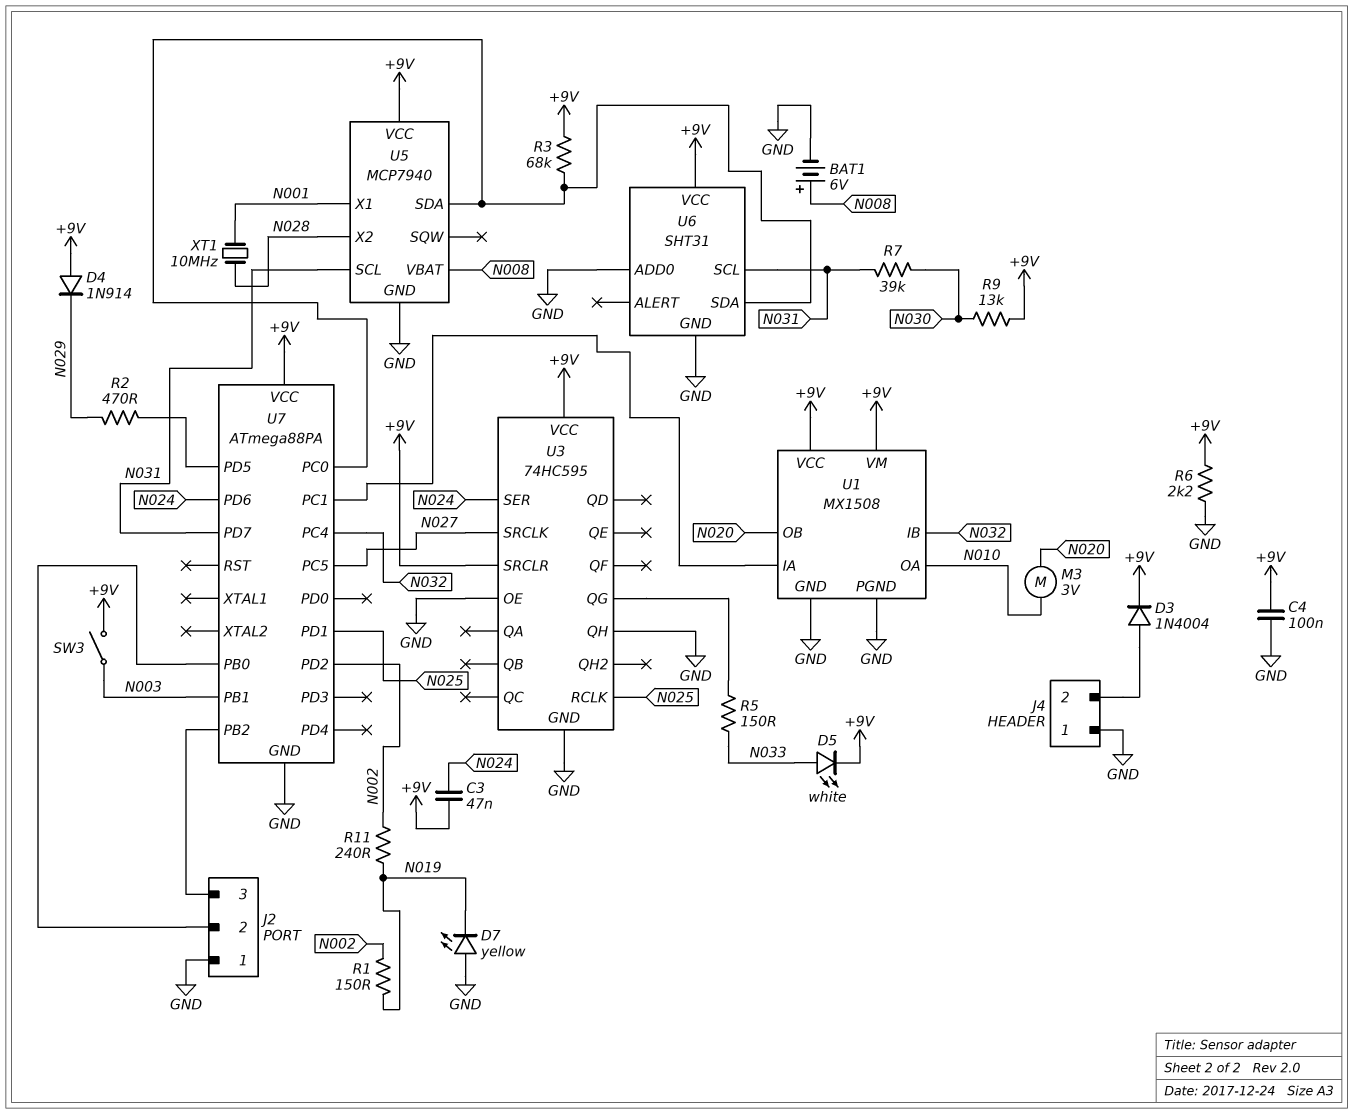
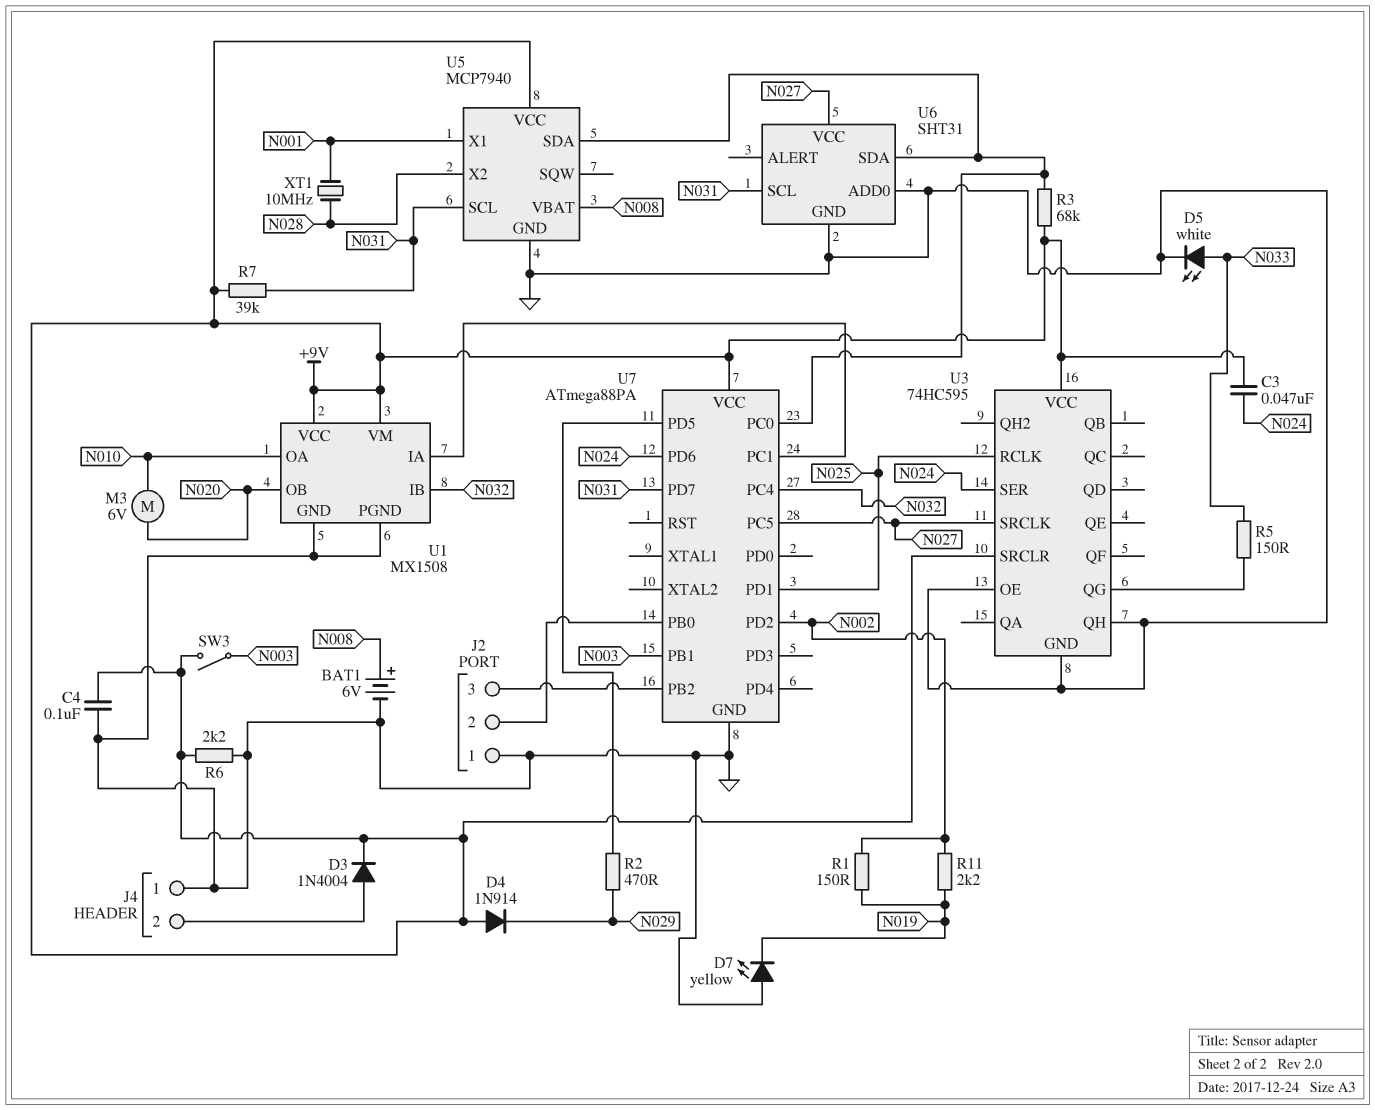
D5: LED white (A N033, K +9V) -> LED white (A N033, K GND)
M3: motor 3V (N010, N020) -> motor 6V (N010, N020)
R7: 39k (N030, N031) -> 39k (+9V, N031)
R9: 13k (+9V, N030) -> none
R11: 240 (N002, N019) -> 2.2k (N002, N019)
U6 pin VCC: +9V -> N027

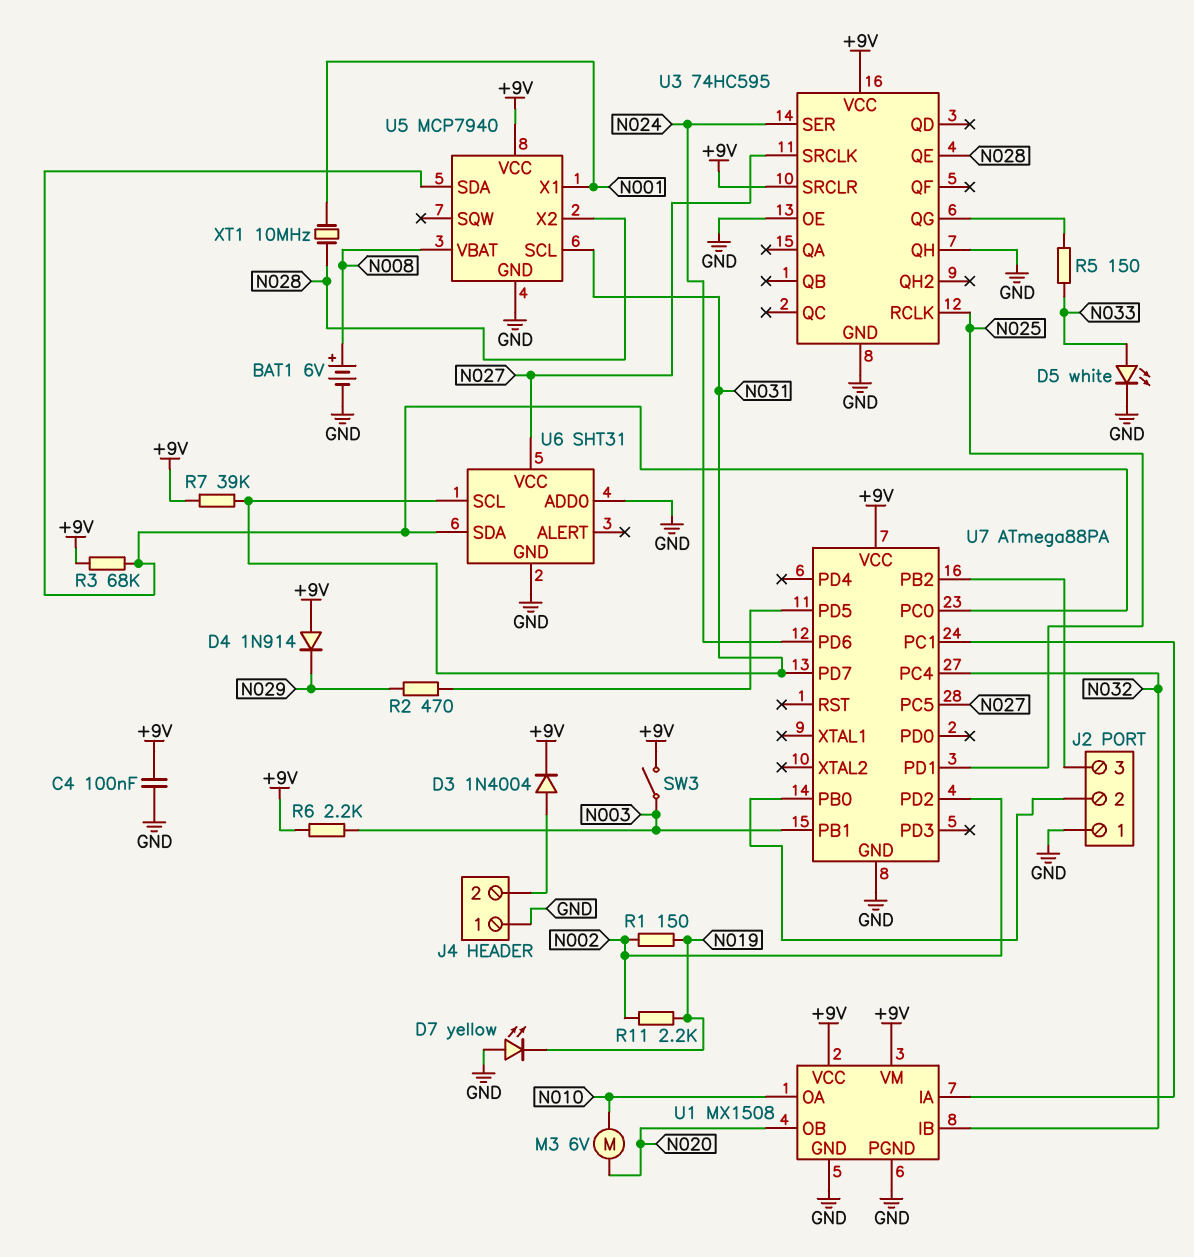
C3: 47nF (+9V, N024) -> none
R6: 2.2k (+9V, GND) -> 2.2k (+9V, N003)
U3 pin QE: none -> N028

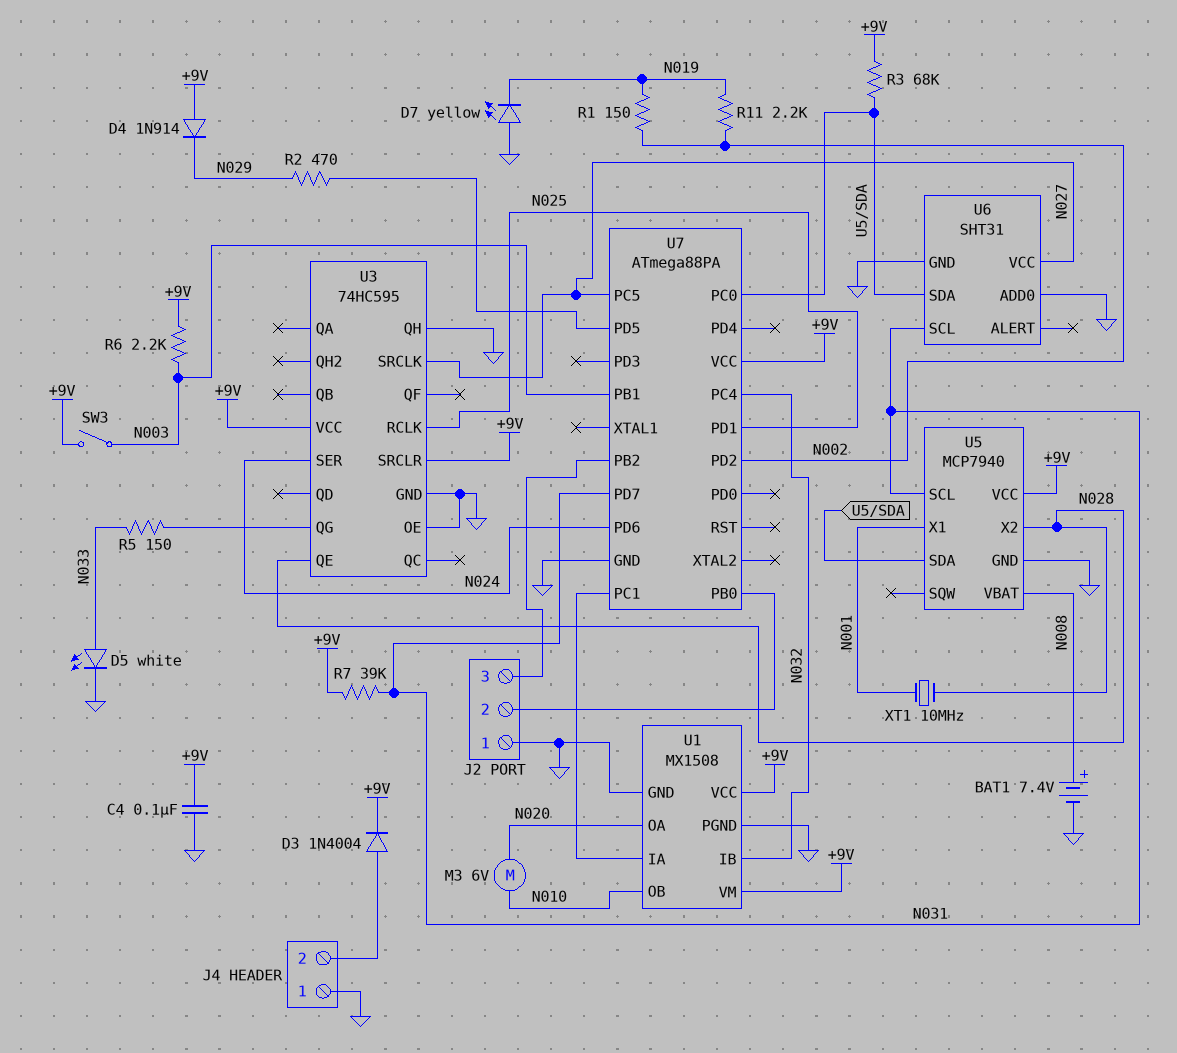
BAT1: 6V (plus N008, minus GND) -> 7.4V (plus N008, minus GND)
U1 pin OA: N010 -> N020
U1 pin OB: N020 -> N010

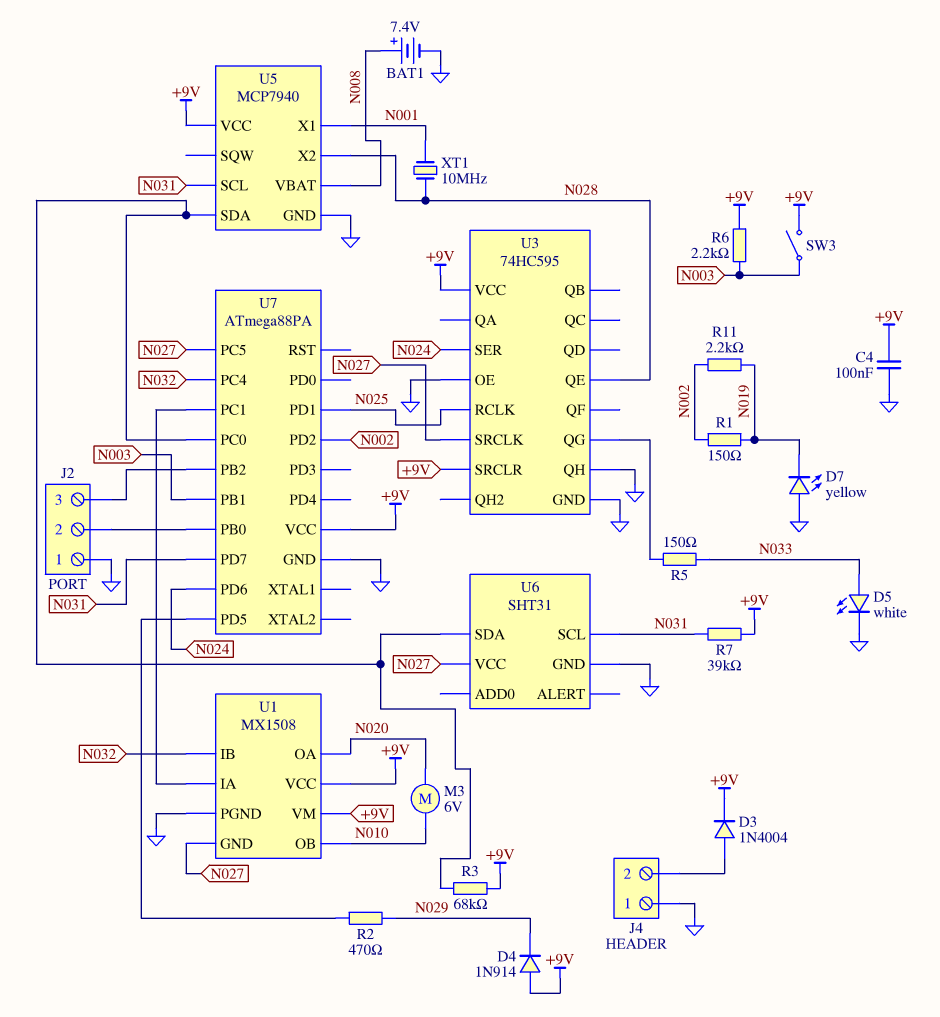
U1 pin GND: GND -> N027
U6 pin ADD0: GND -> none

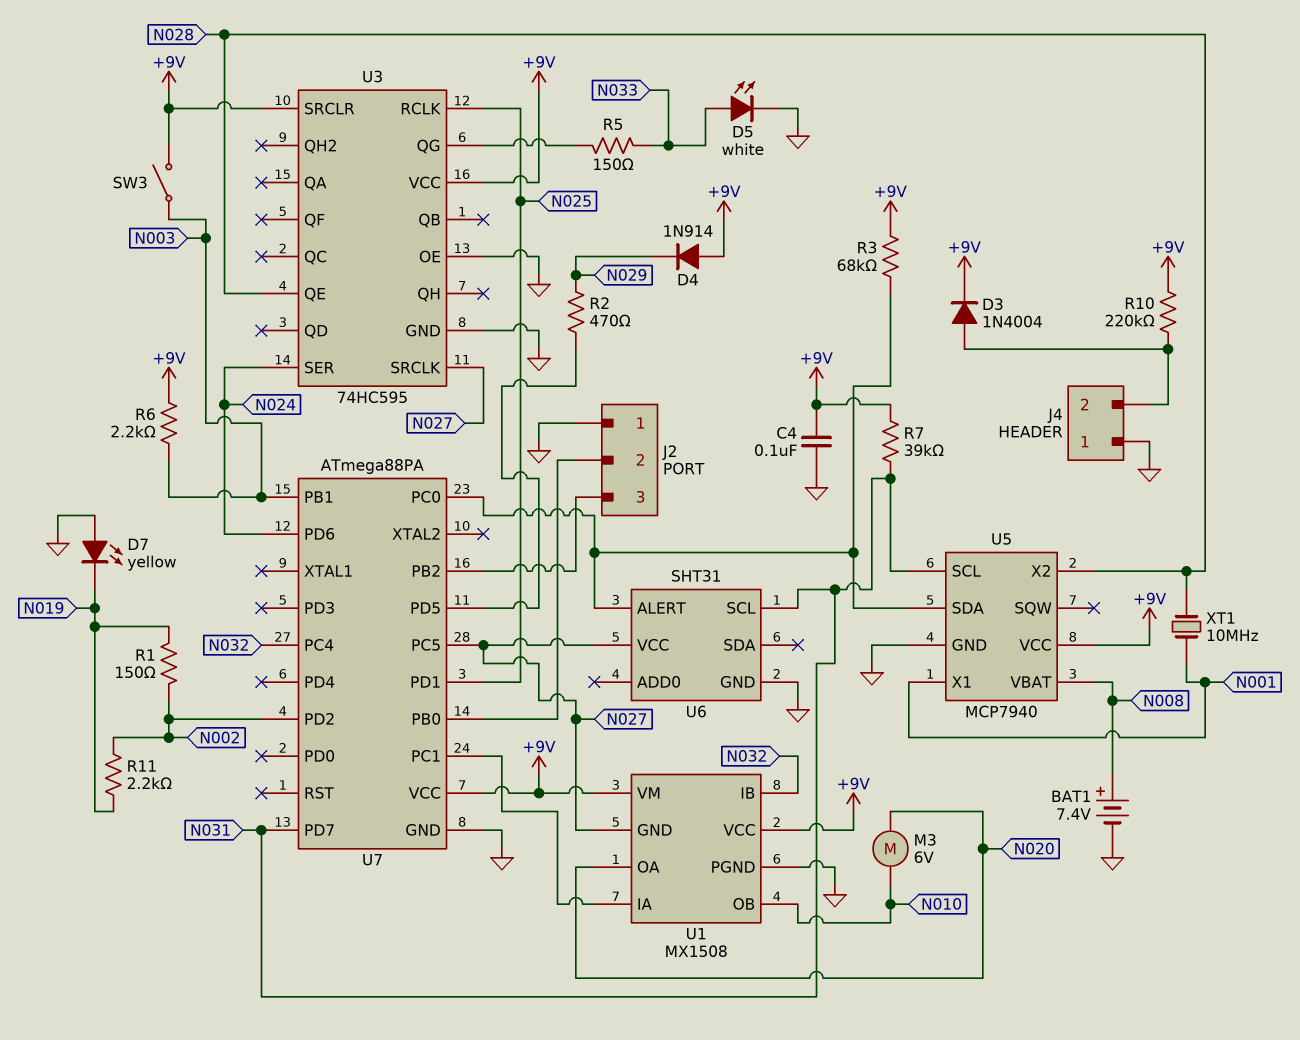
R10: none -> 220k (+9V, J4/2)
U3 pin QH: GND -> none
U6 pin ALERT: none -> U5/SDA
U6 pin SDA: U5/SDA -> none

